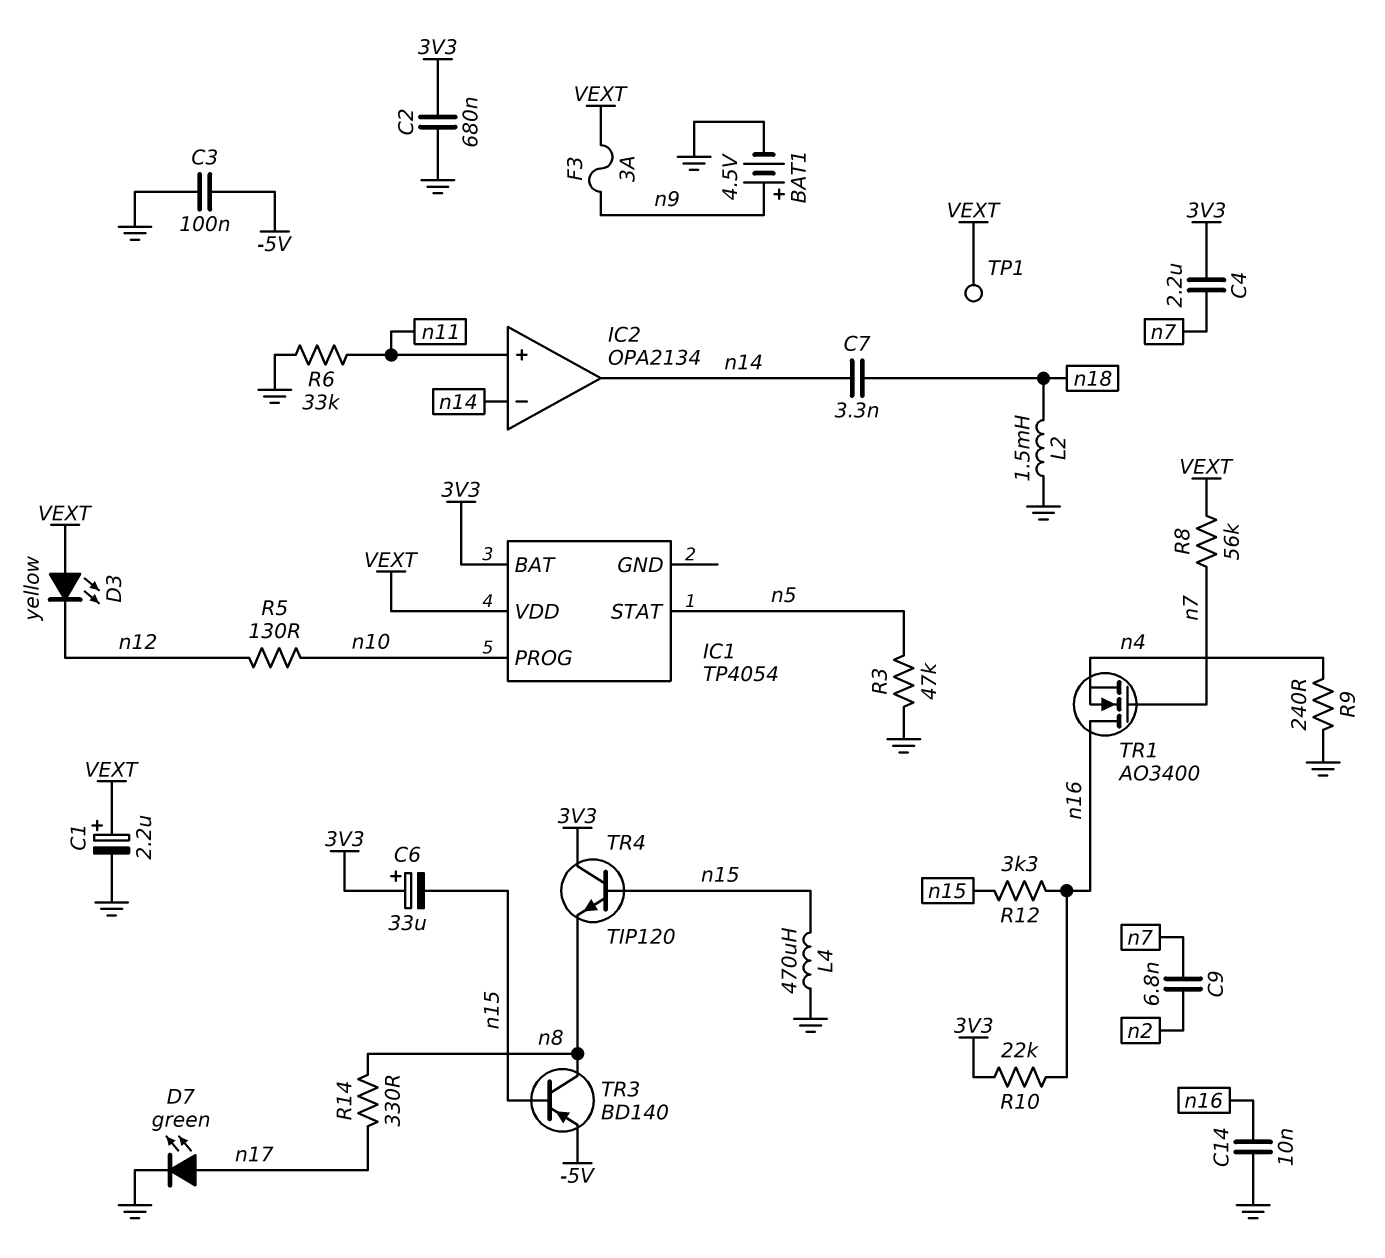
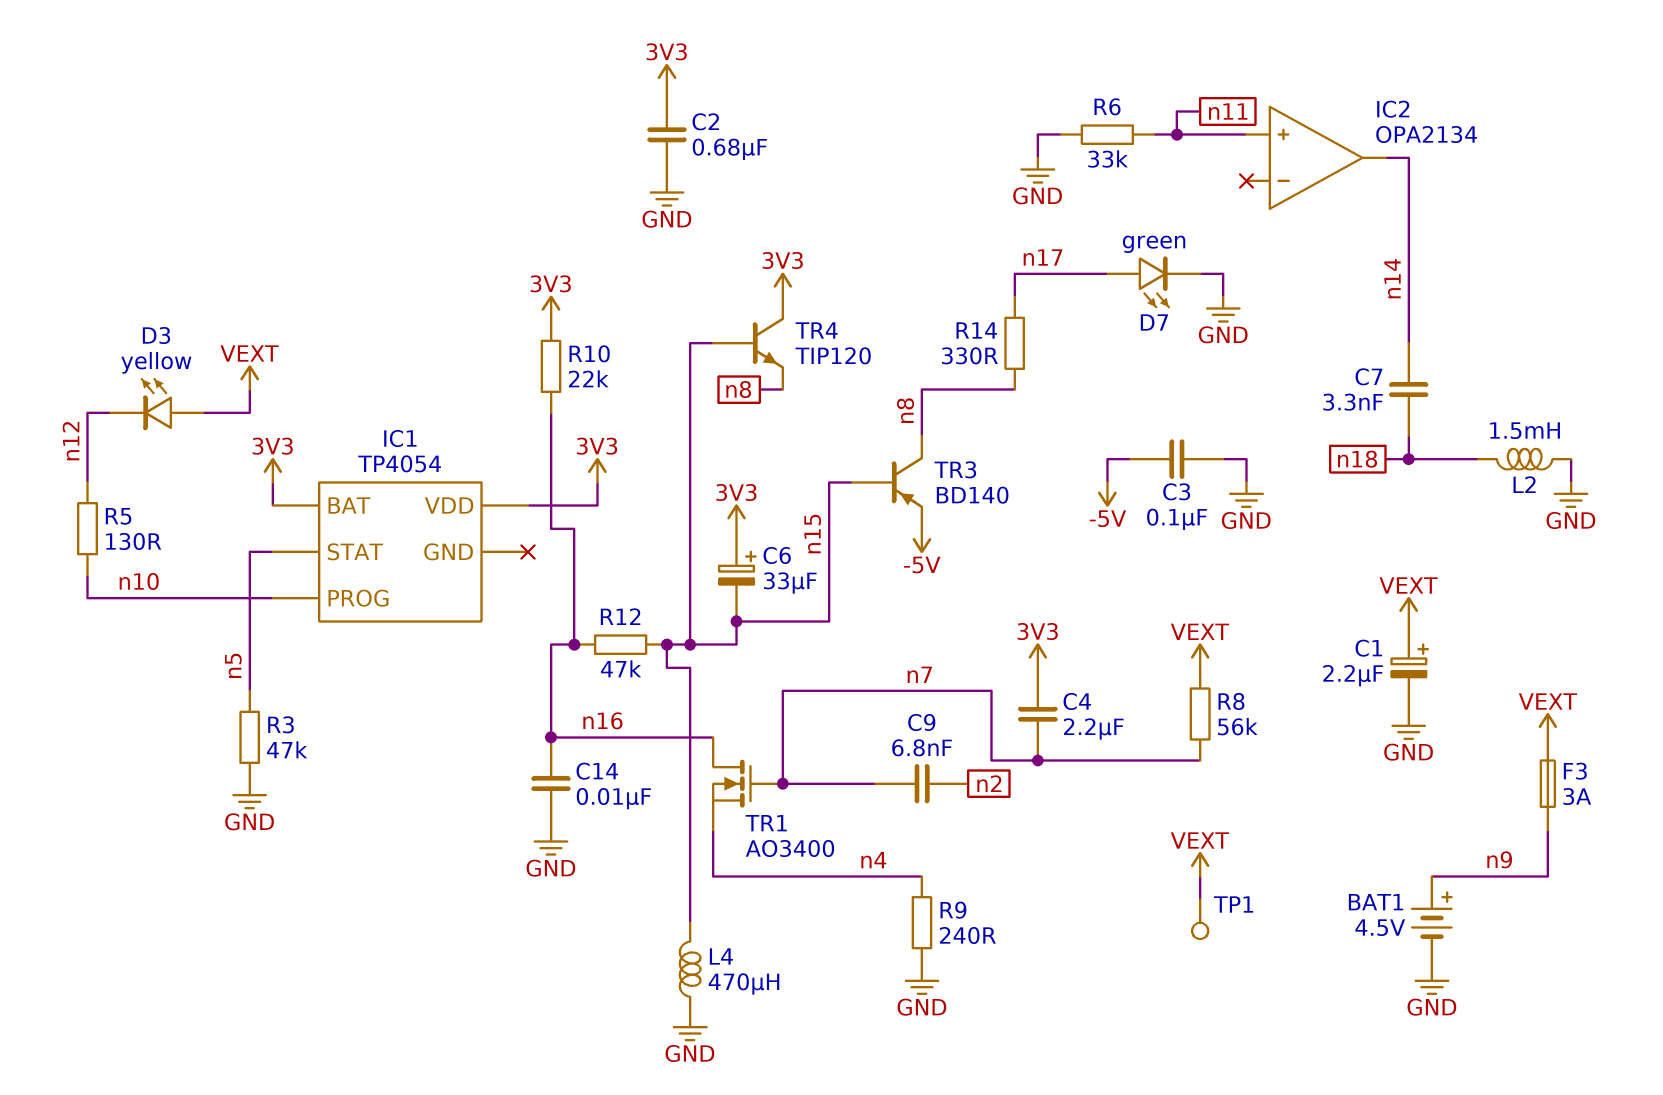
IC1 pin VDD: VEXT -> 3V3
IC2 pin in-: n14 -> none
R12: 3.3k (n15, n16) -> 47k (n15, n16)

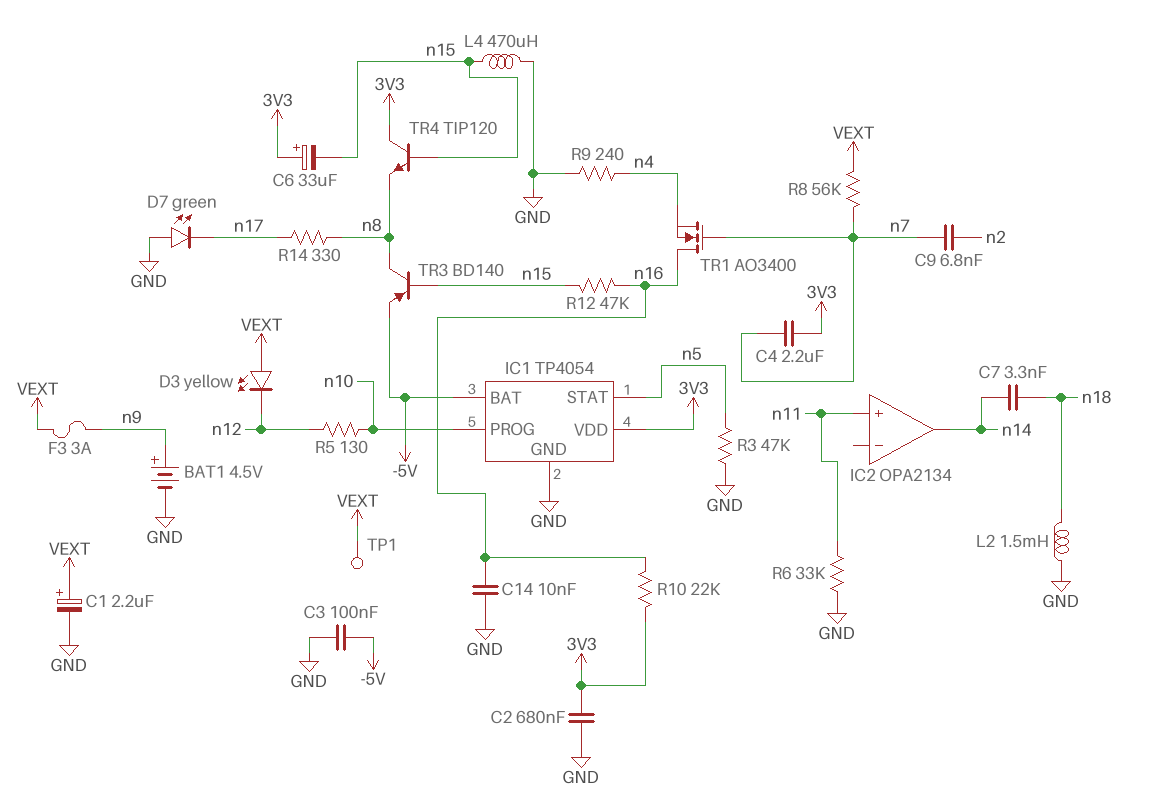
D7: LED green (A n17, K GND) -> LED green (A GND, K n17)
IC1 pin BAT: 3V3 -> -5V
IC1 pin GND: none -> GND

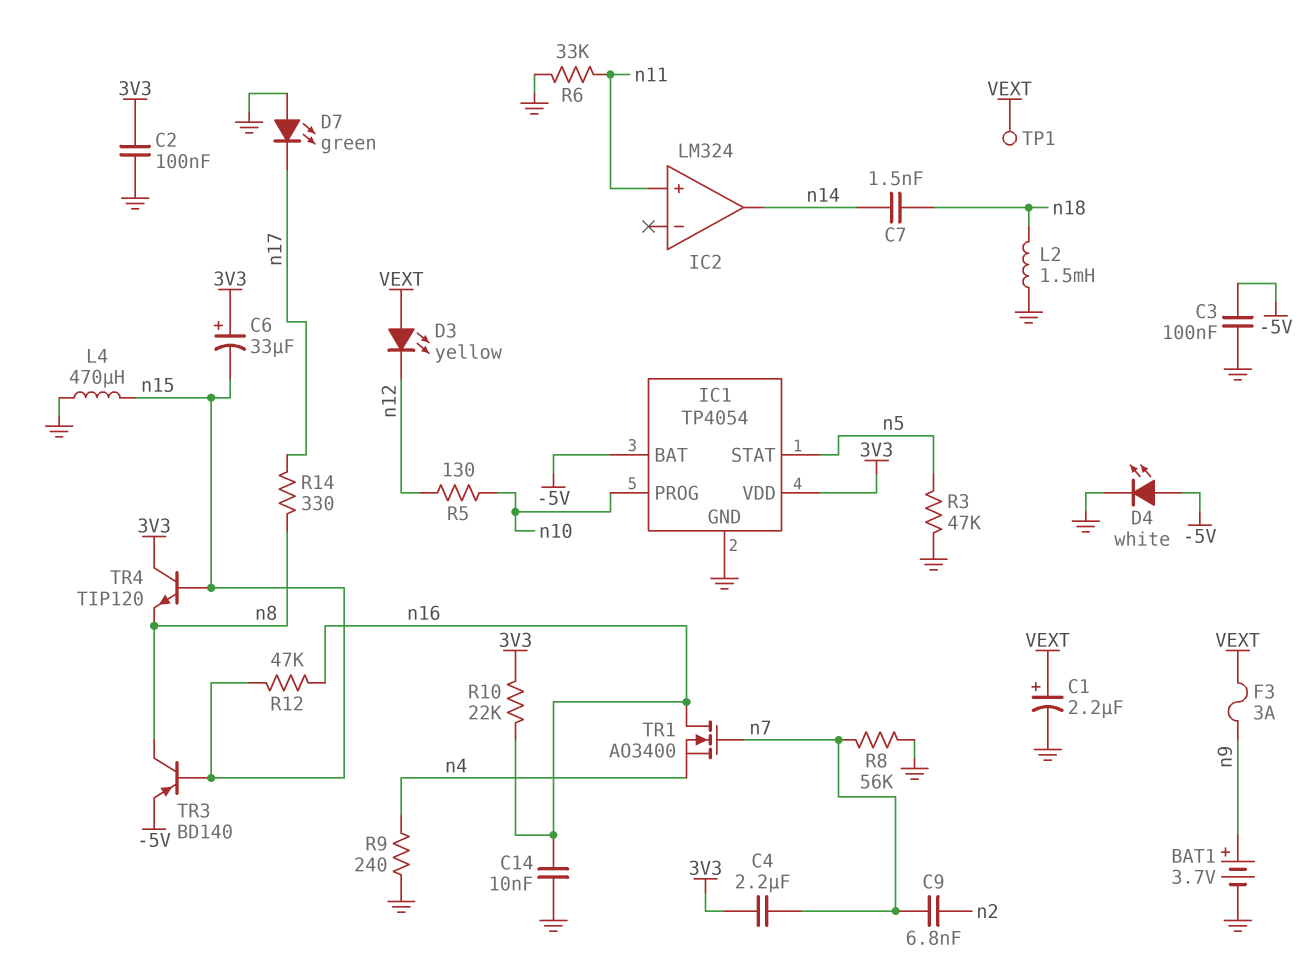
BAT1: 4.5V (plus n9, minus GND) -> 3.7V (plus n9, minus GND)
C2: 680nF (3V3, GND) -> 100nF (3V3, GND)
C7: 3.3nF (n14, n18) -> 1.5nF (n14, n18)
D4: none -> LED white (A -5V, K GND)
IC2: OPA2134 -> LM324
R8: 56k (VEXT, n7) -> 56k (GND, n7)

